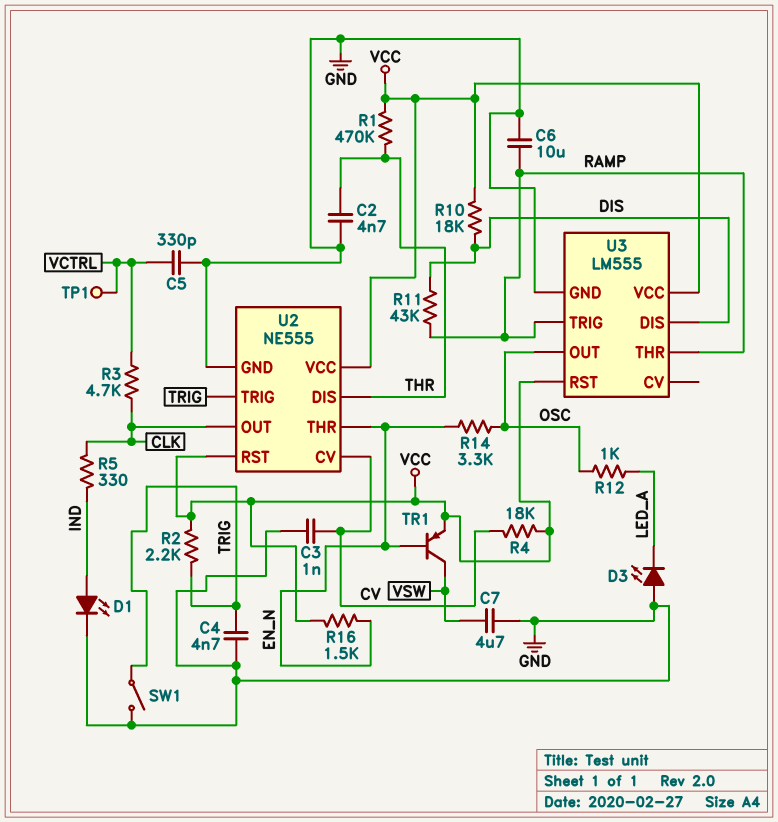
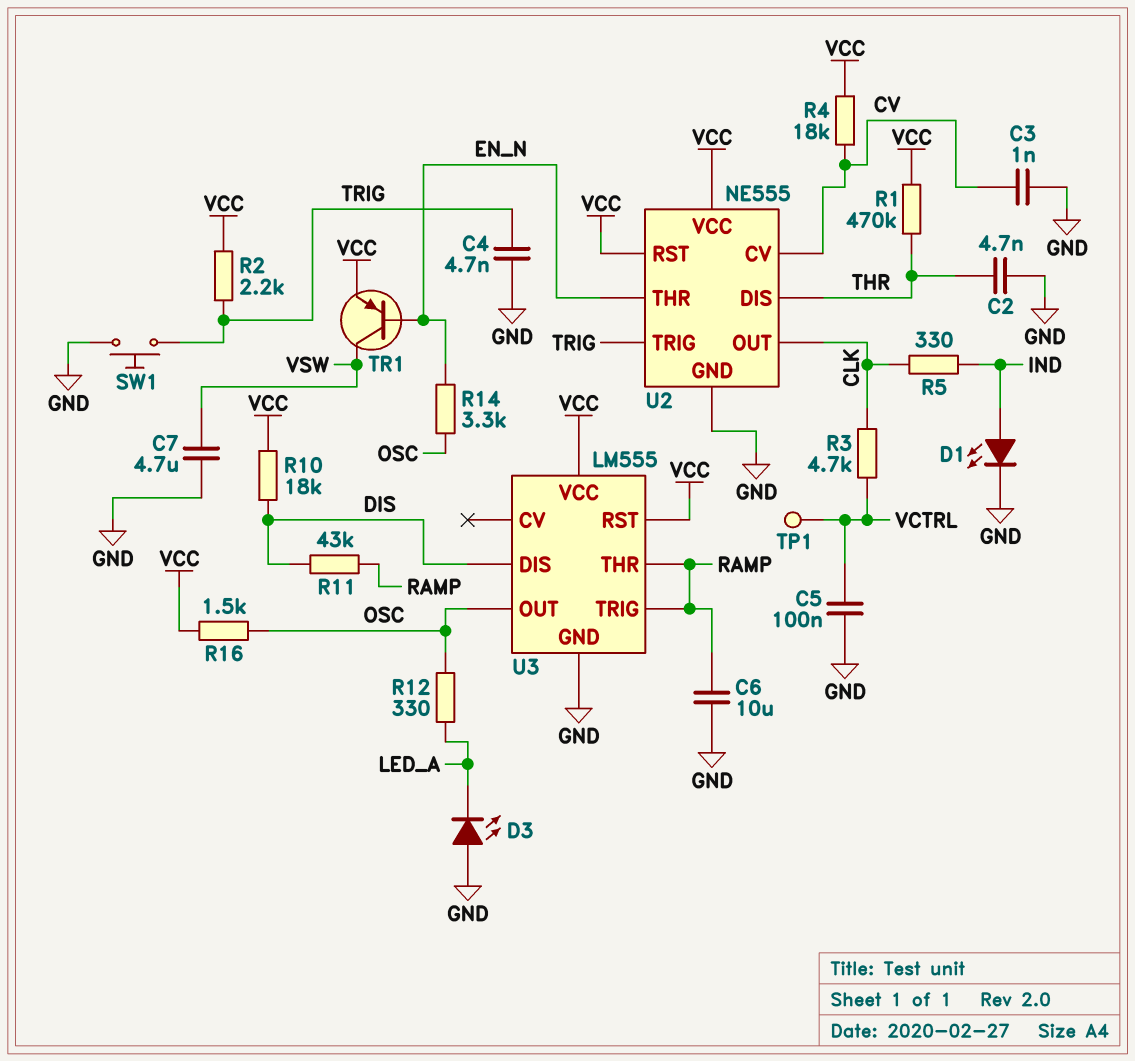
C5: 330pF (GND, VCTRL) -> 100nF (GND, VCTRL)
R12: 1k (LED_A, OSC) -> 330 (LED_A, OSC)
R16: 1.5k (EN_N, VCC) -> 1.5k (OSC, VCC)
SW1: switch (GND, TRIG) -> button (GND, TRIG)

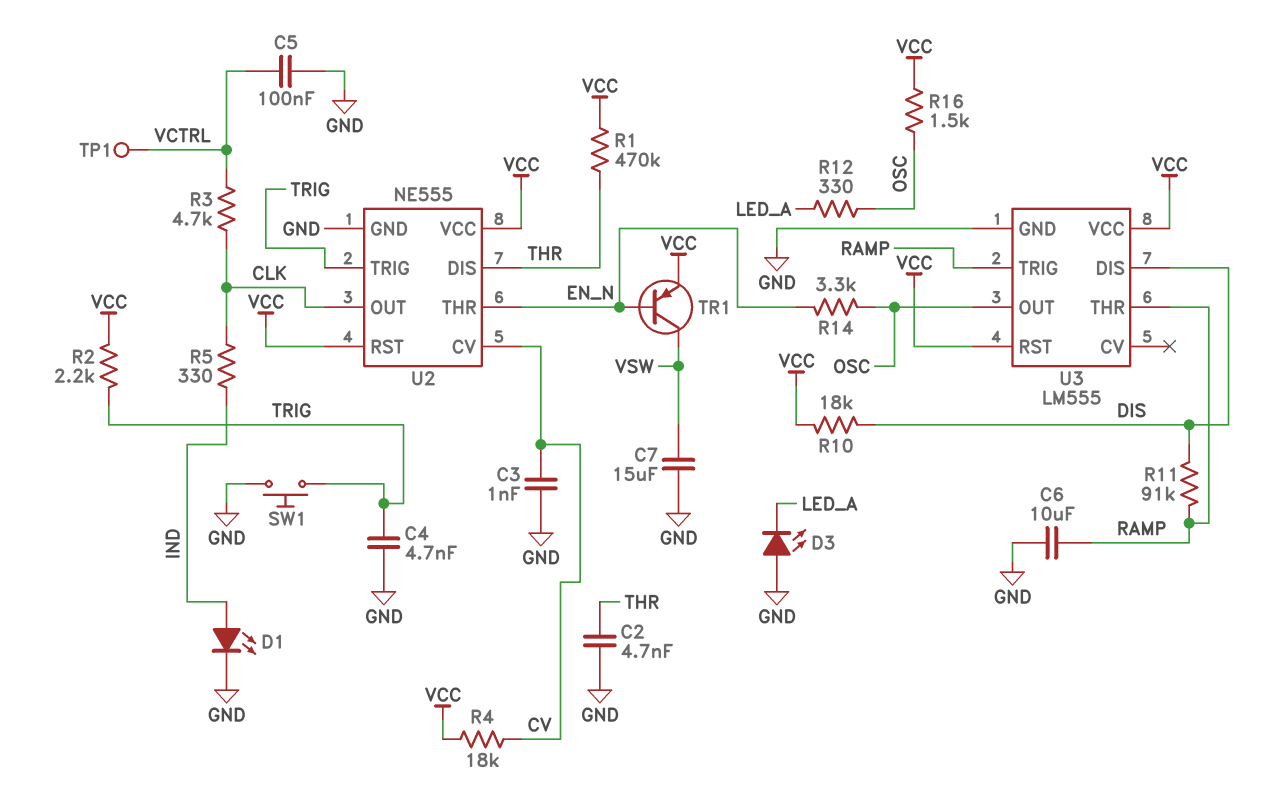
C7: 4.7uF (GND, VSW) -> 15uF (GND, VSW)
R11: 43k (DIS, RAMP) -> 91k (DIS, RAMP)

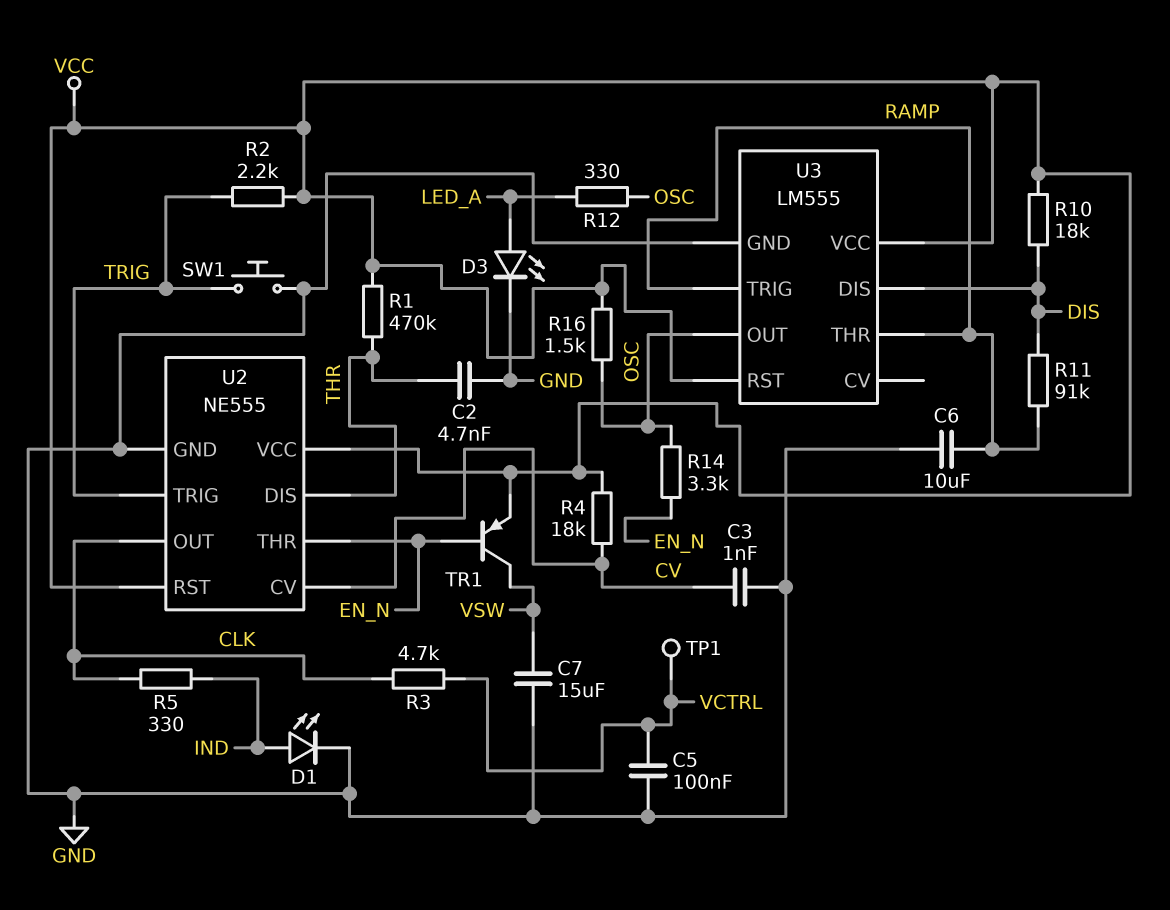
C4: 4.7nF (GND, TRIG) -> none
D3: LED (A GND, K LED_A) -> LED (A LED_A, K GND)

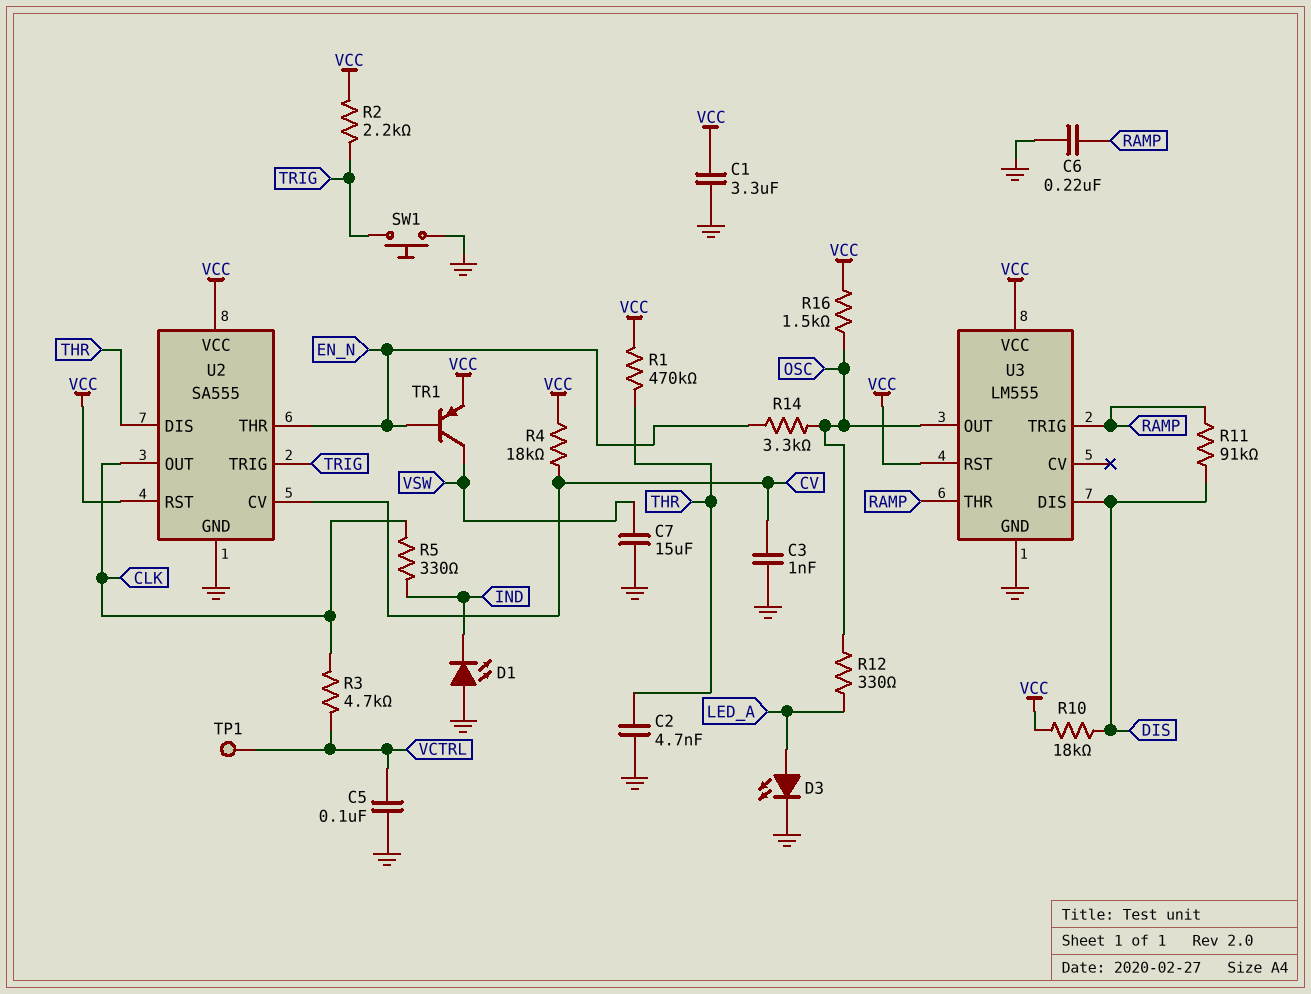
C1: none -> 3.3uF (GND, VCC)
C6: 10uF (GND, RAMP) -> 220nF (GND, RAMP)
D1: LED (A IND, K GND) -> LED (A GND, K IND)
U2: NE555 -> SA555

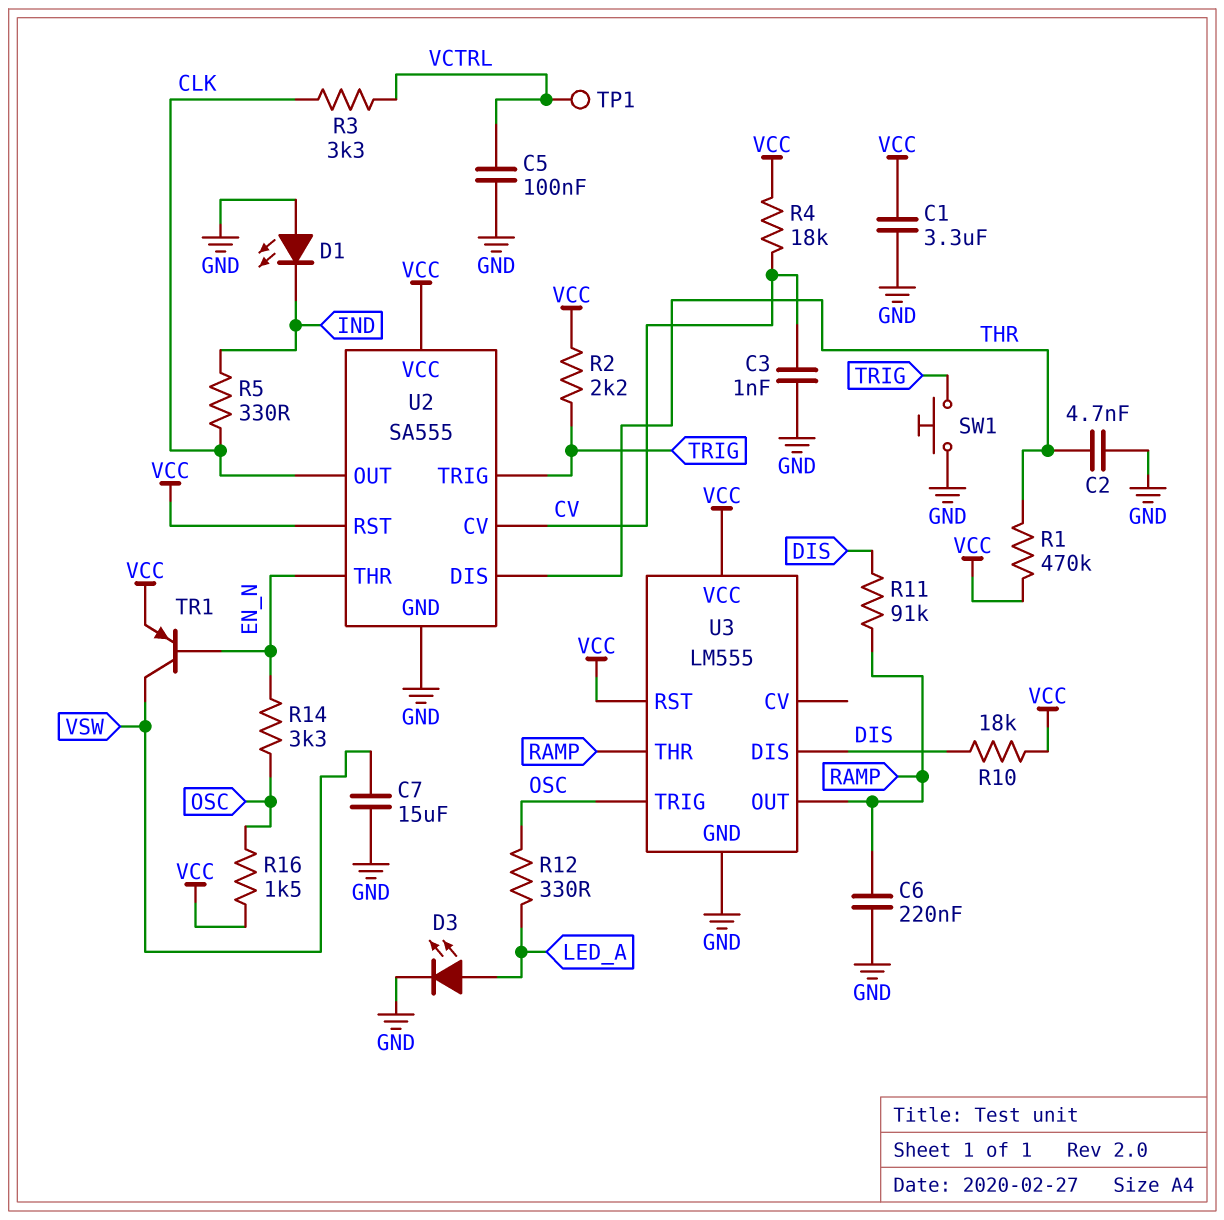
R3: 4.7k (CLK, VCTRL) -> 3.3k (CLK, VCTRL)
U3 pin OUT: OSC -> RAMP
U3 pin TRIG: RAMP -> OSC

